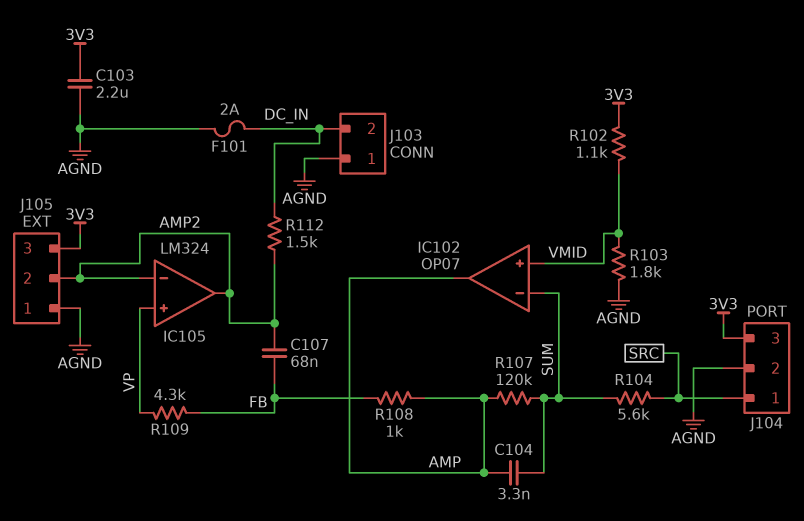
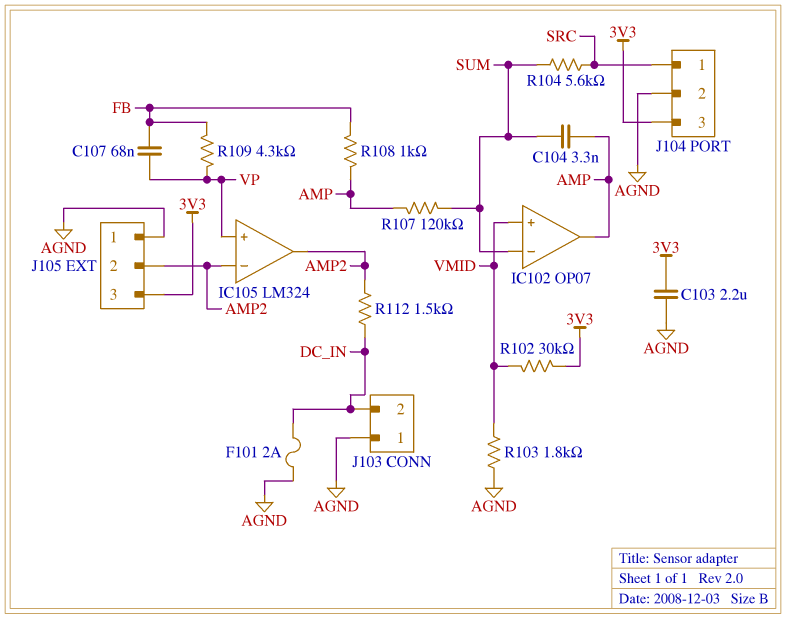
C107: 68nF (AMP2, FB) -> 68nF (FB, VP)
R102: 1.1k (3V3, VMID) -> 30k (3V3, VMID)

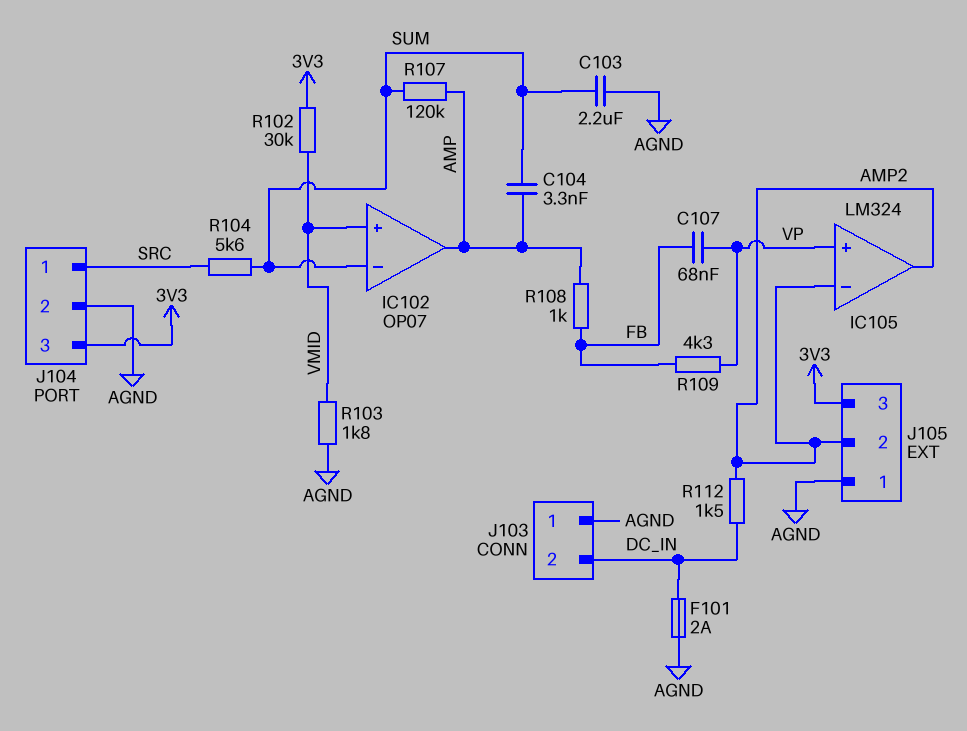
C103: 2.2uF (3V3, AGND) -> 2.2uF (AGND, SUM)

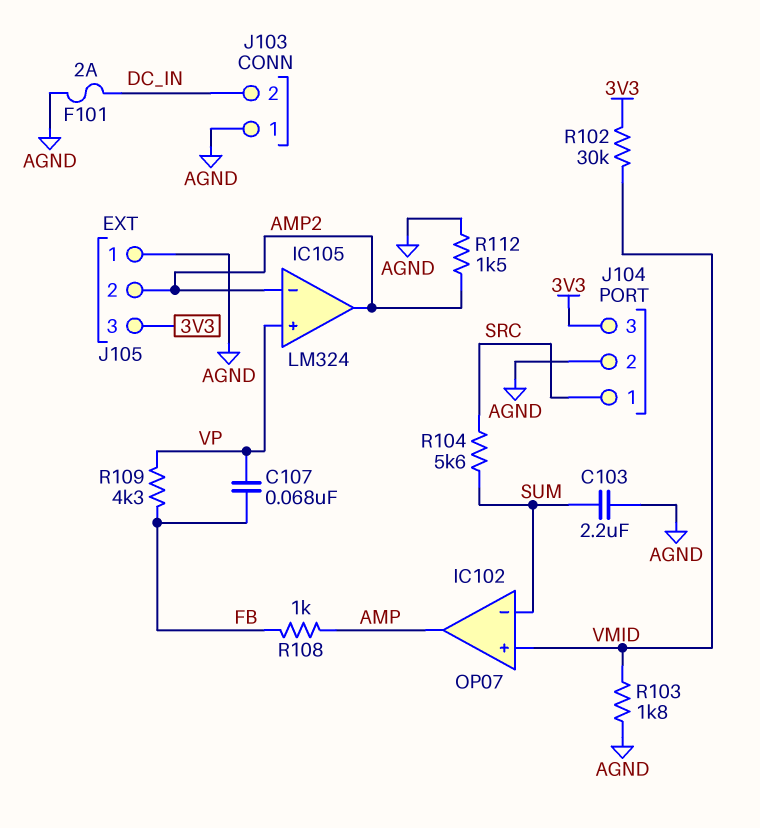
C104: 3.3nF (AMP, SUM) -> none
R107: 120k (AMP, SUM) -> none
R112: 1.5k (AMP2, DC_IN) -> 1.5k (AGND, AMP2)

